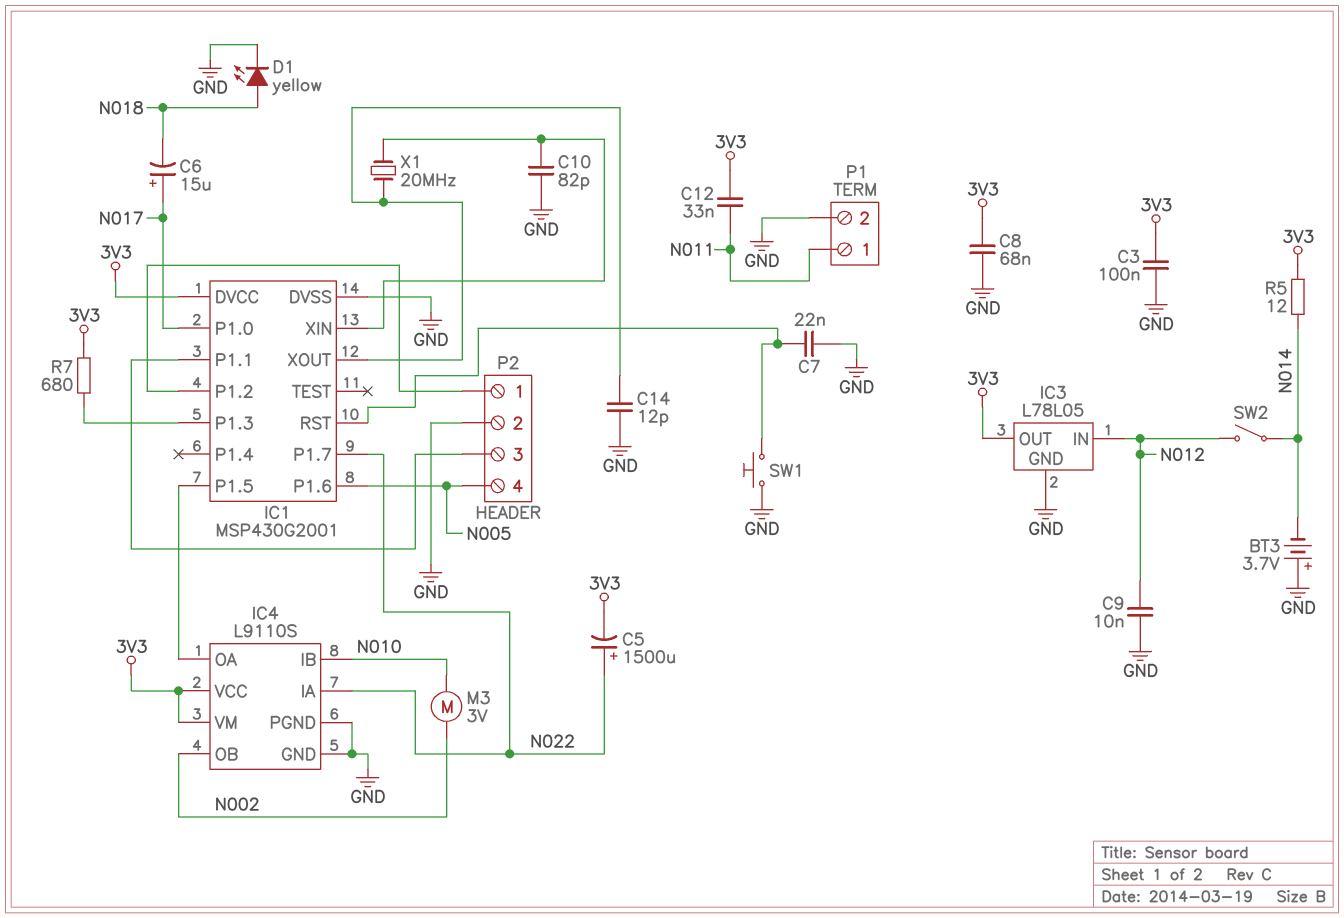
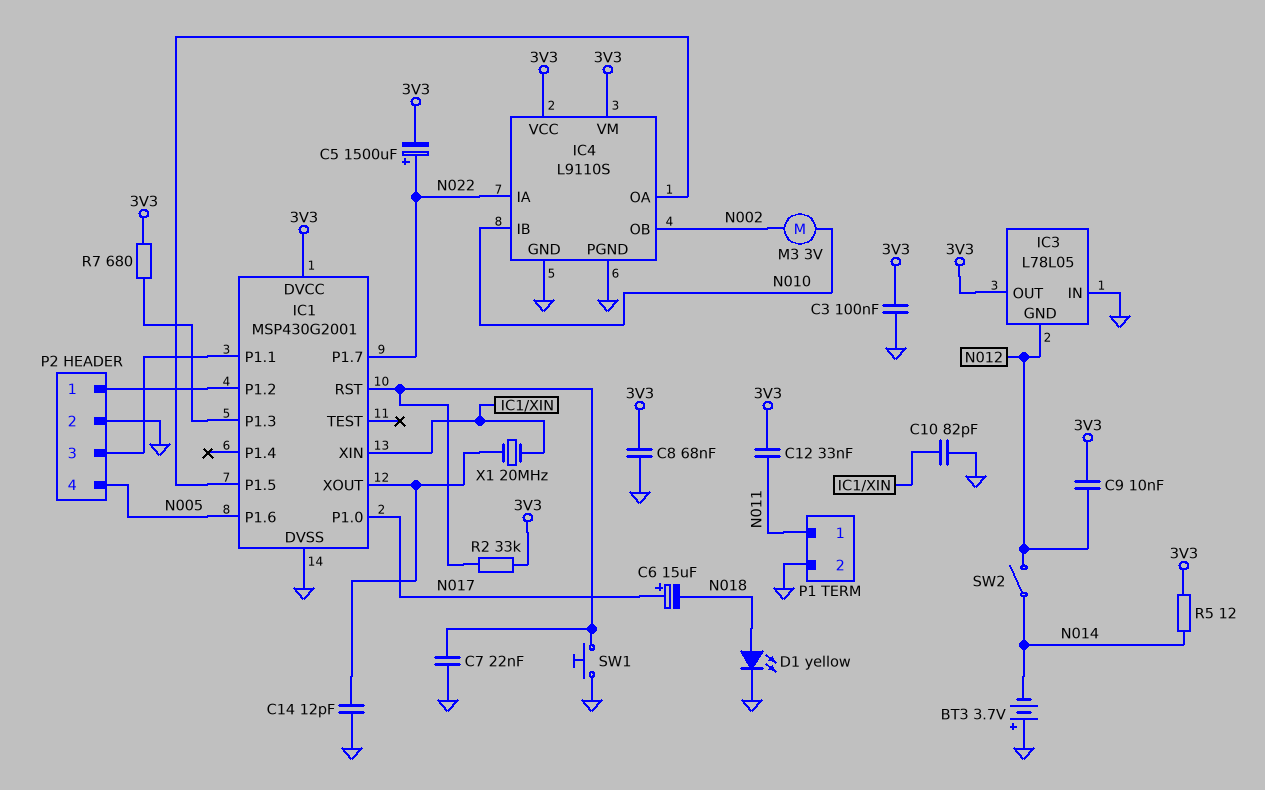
C9: 10nF (GND, N012) -> 10nF (3V3, N012)
IC3 pin GND: GND -> N012
IC3 pin IN: N012 -> GND
R2: none -> 33k (3V3, IC1/RST)

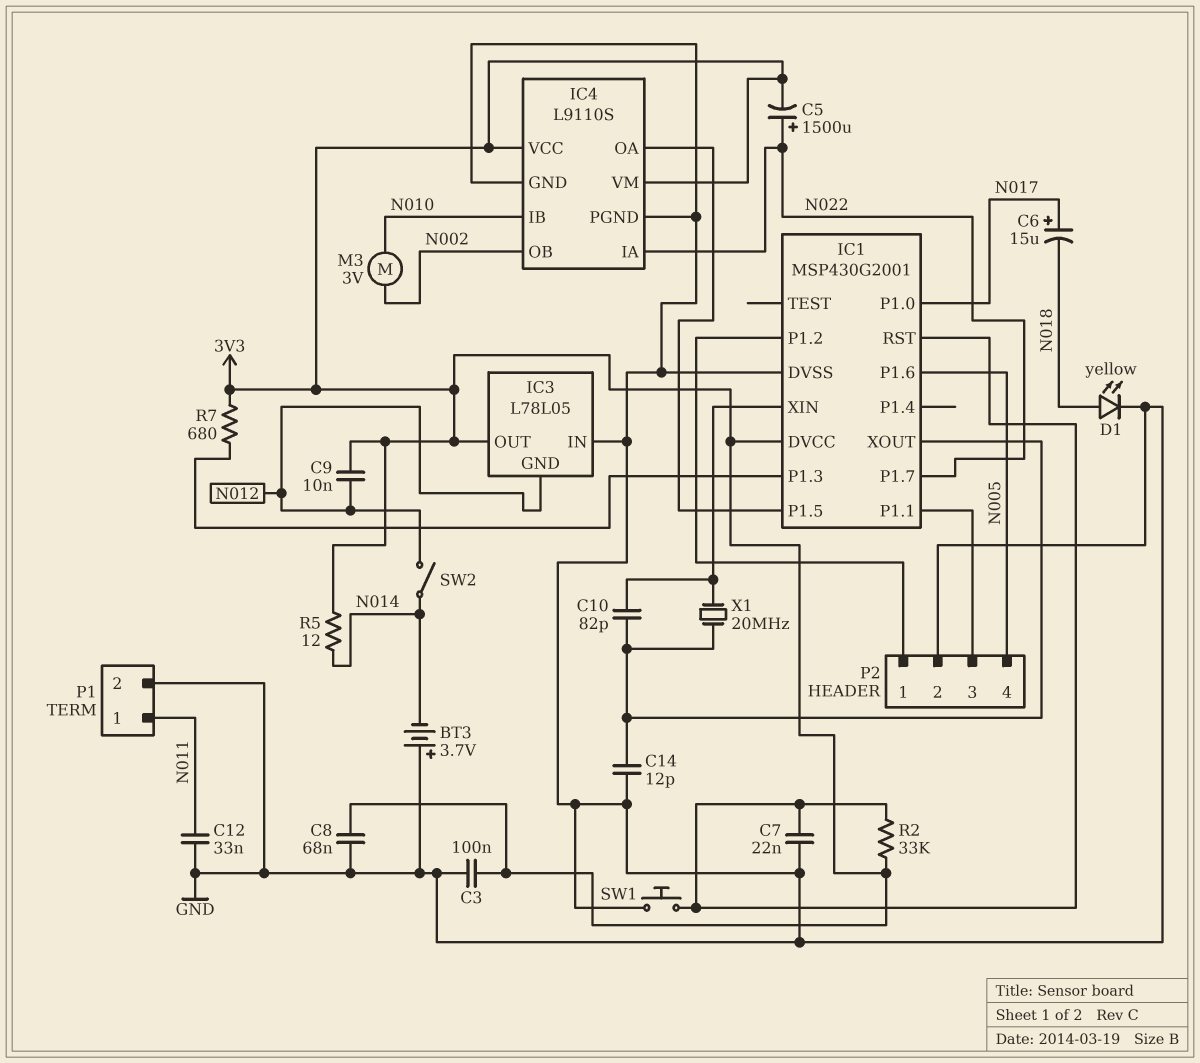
C10: 82pF (GND, IC1/XIN) -> 82pF (IC1/XIN, IC1/XOUT)
C12: 33nF (3V3, N011) -> 33nF (GND, N011)

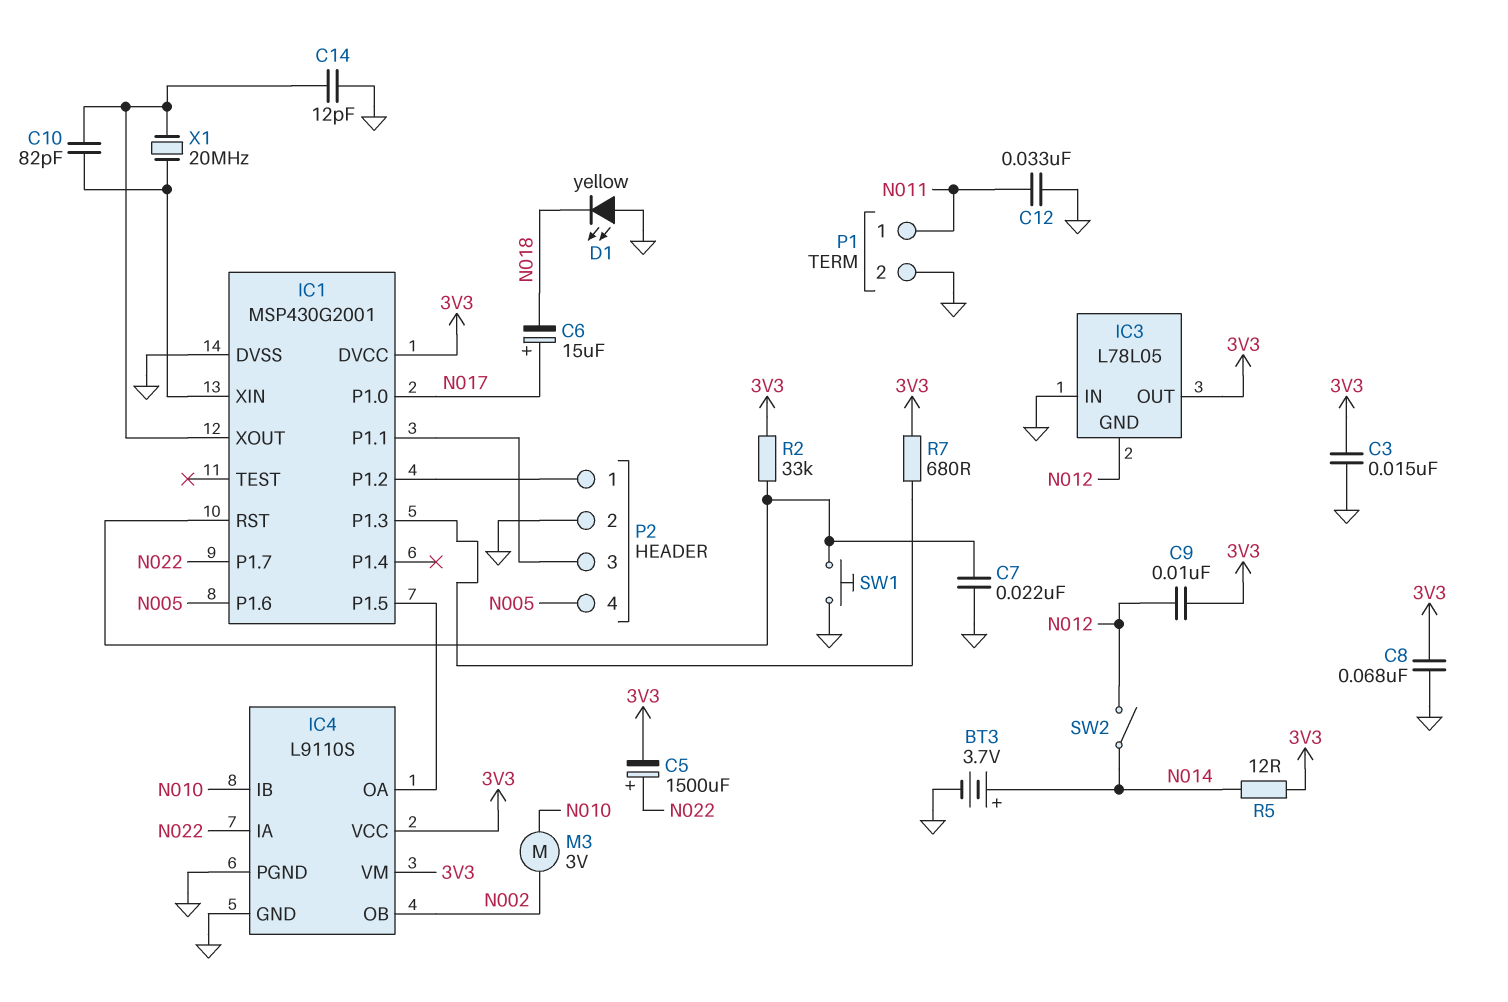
BT3: 3.7V (plus GND, minus N014) -> 3.7V (plus N014, minus GND)
C3: 100nF (3V3, GND) -> 15nF (3V3, GND)
D1: LED yellow (A N018, K GND) -> LED yellow (A GND, K N018)

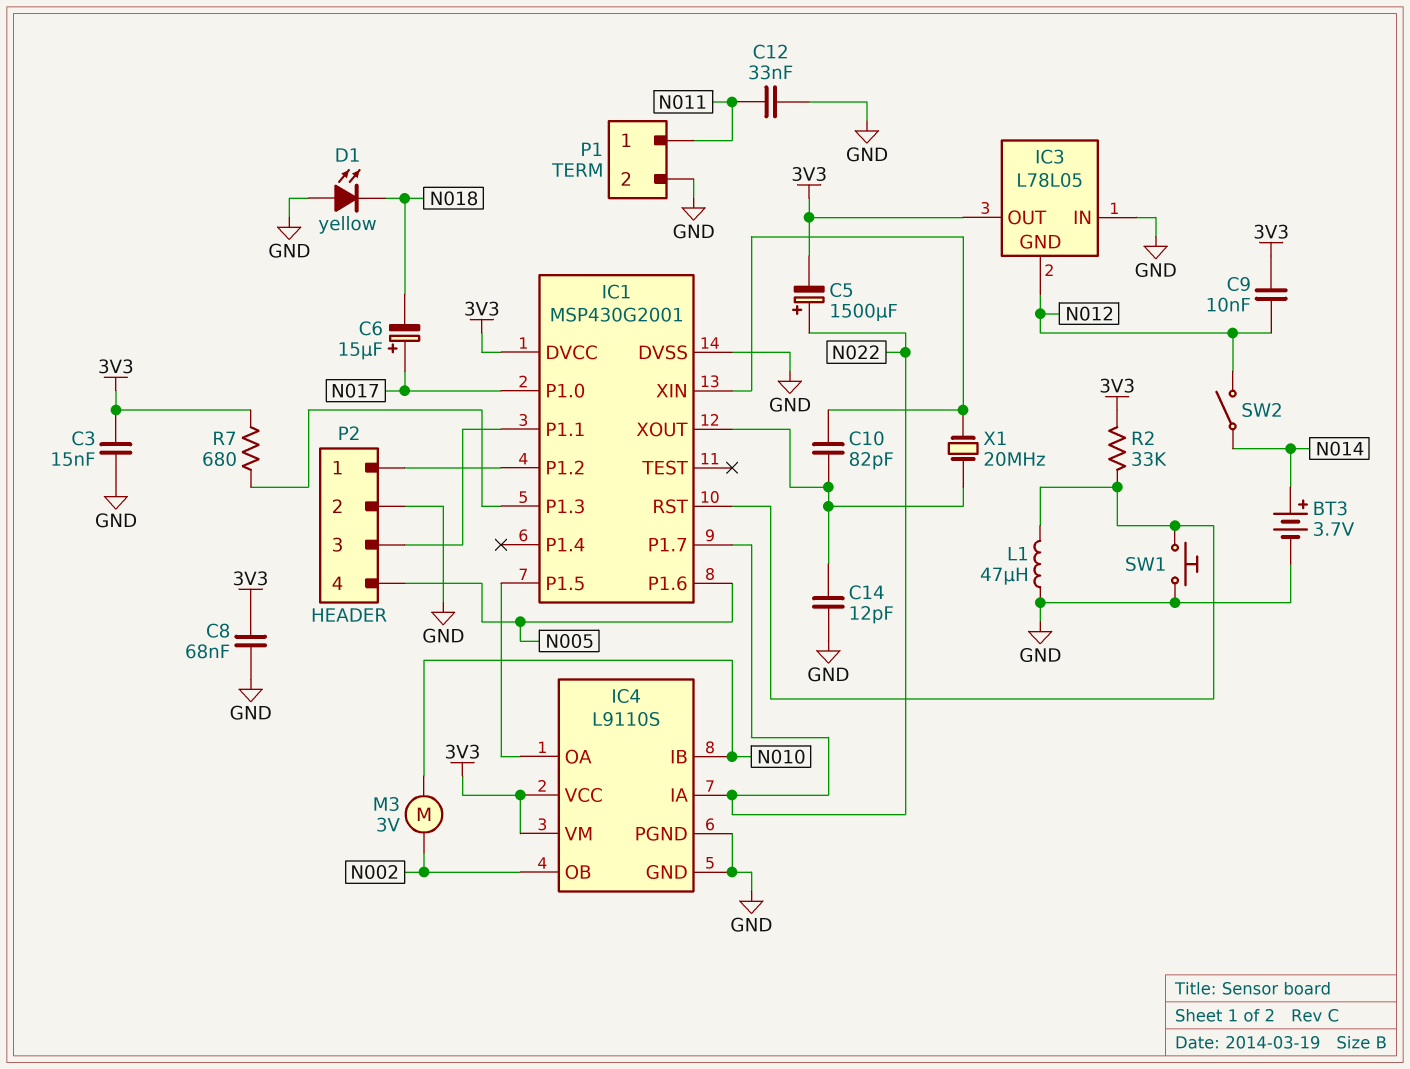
C7: 22nF (GND, IC1/RST) -> none
L1: none -> 47uH (GND, IC1/RST)
R5: 12 (3V3, N014) -> none

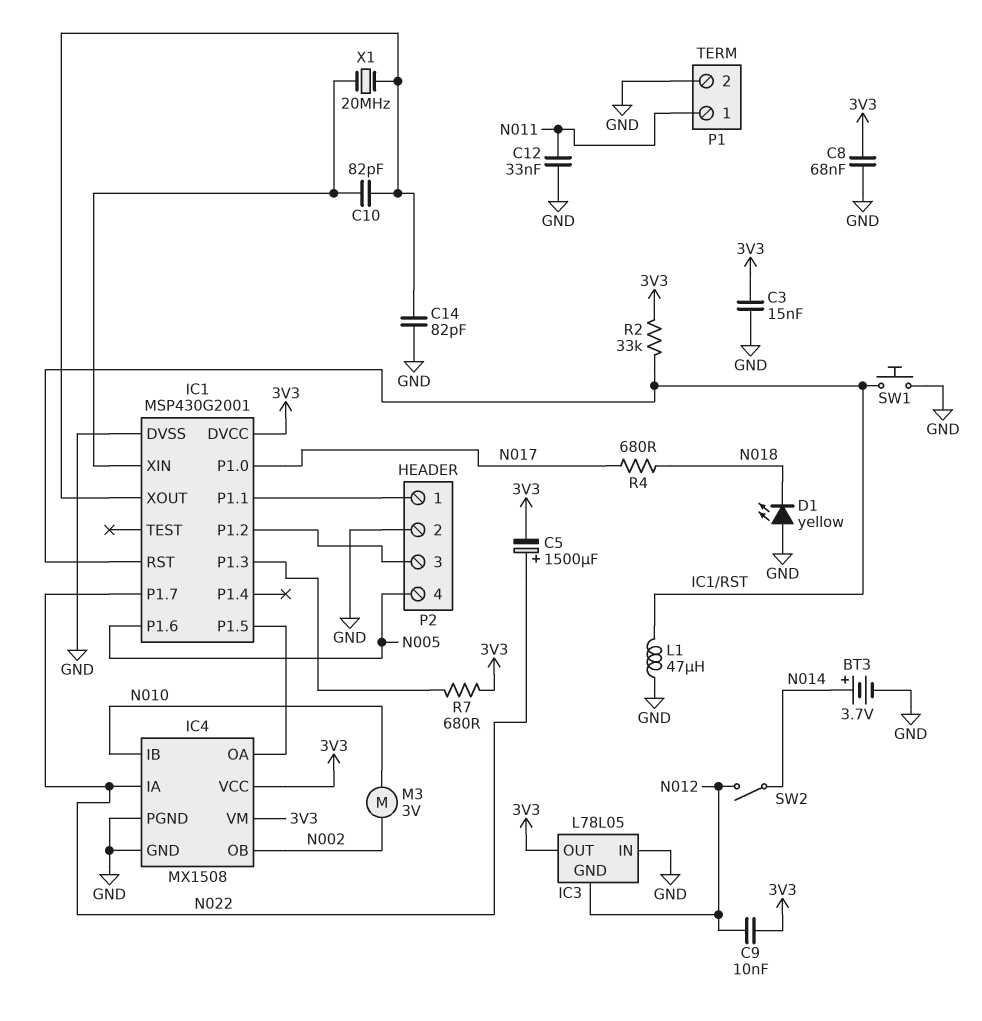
C6: 15uF (plus N017, minus N018) -> none
C14: 12pF (GND, IC1/XOUT) -> 82pF (GND, IC1/XOUT)
IC4: L9110S -> MX1508
P2 pin 1: IC1/P1.2 -> IC1/P1.1
P2 pin 3: IC1/P1.1 -> IC1/P1.2
R4: none -> 680 (N017, N018)

